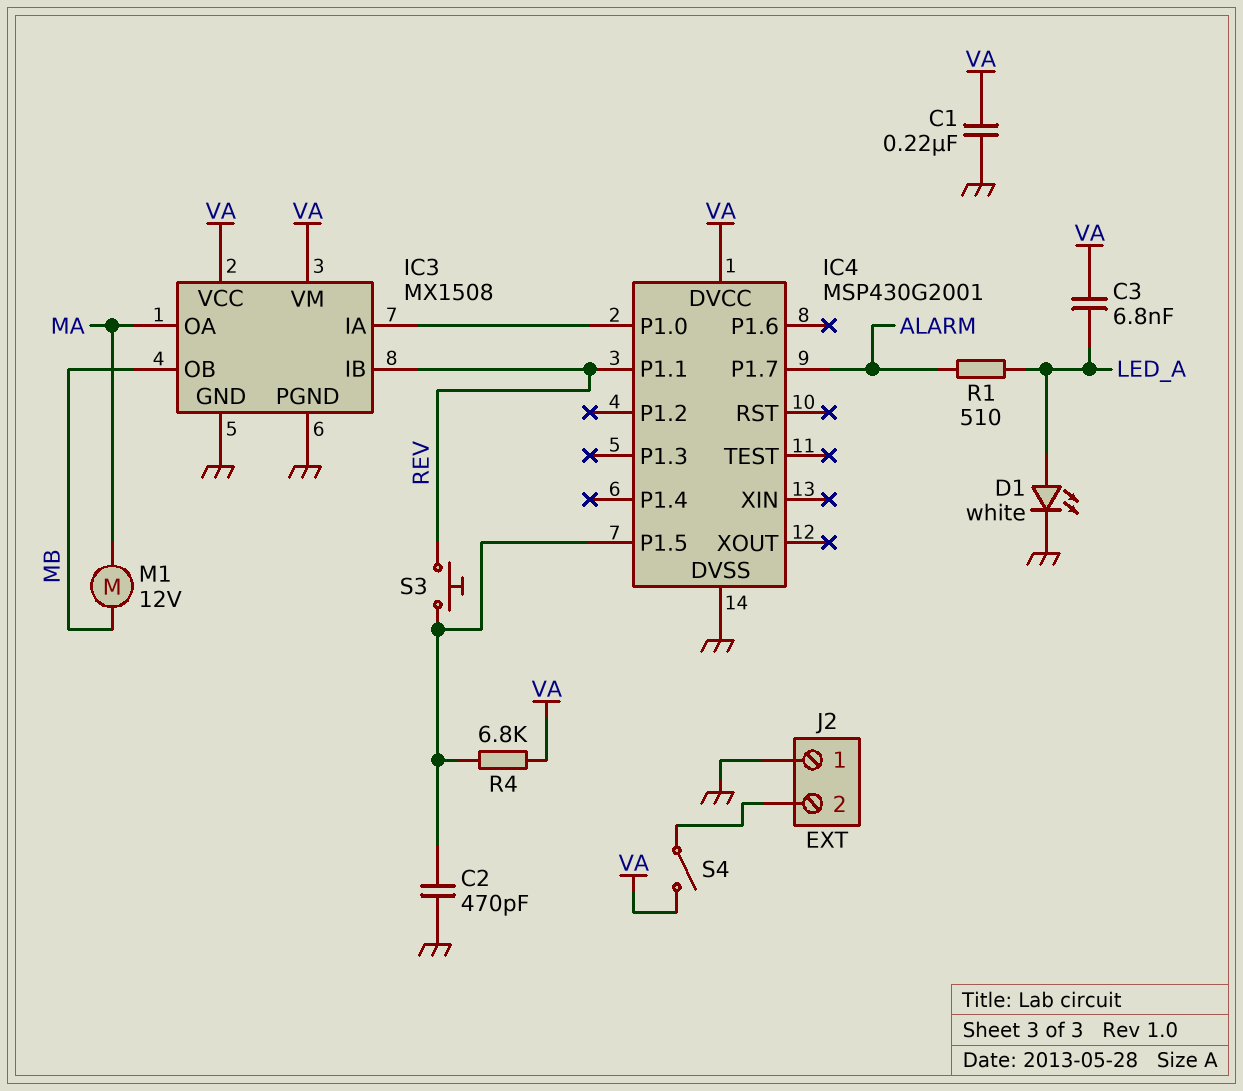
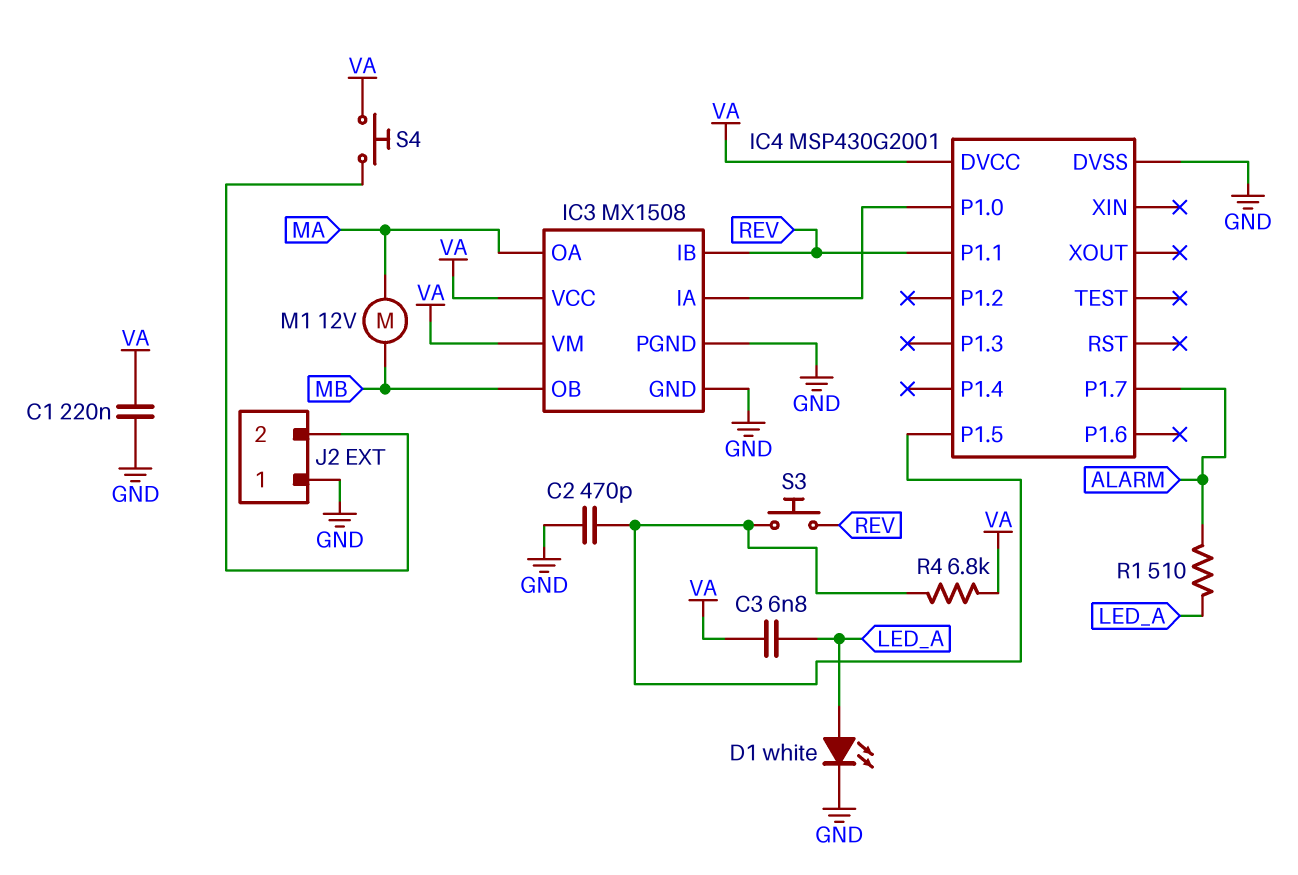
S4: switch (J2/2, VA) -> button (J2/2, VA)

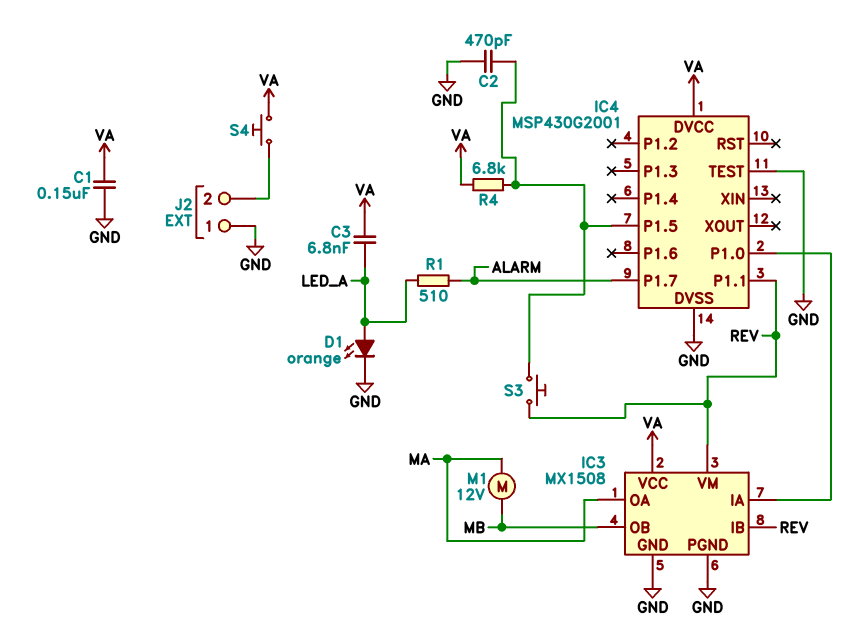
C1: 220nF (GND, VA) -> 150nF (GND, VA)
D1: LED white (A LED_A, K GND) -> LED orange (A LED_A, K GND)
IC3 pin VM: VA -> REV
IC4 pin TEST: none -> GND

